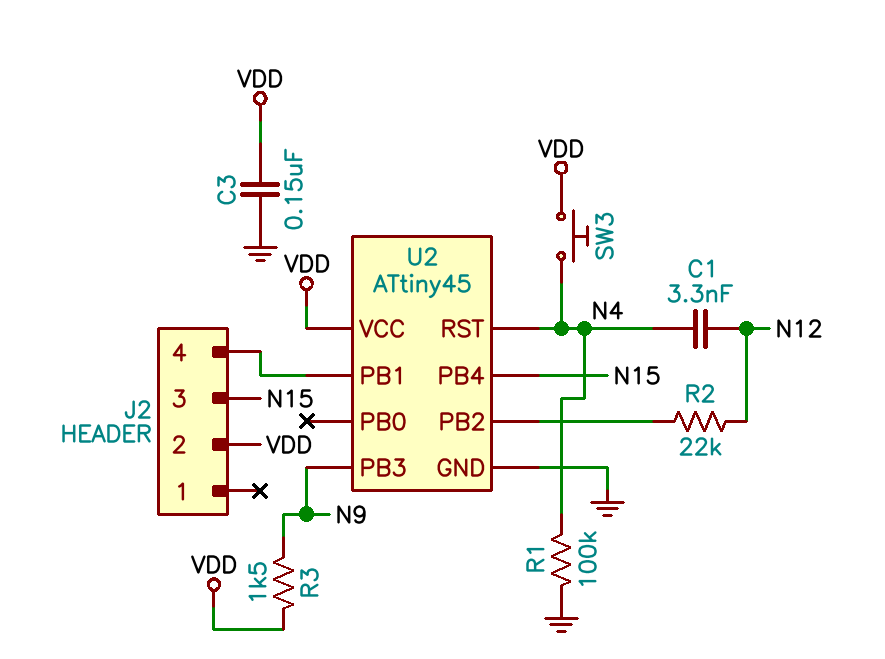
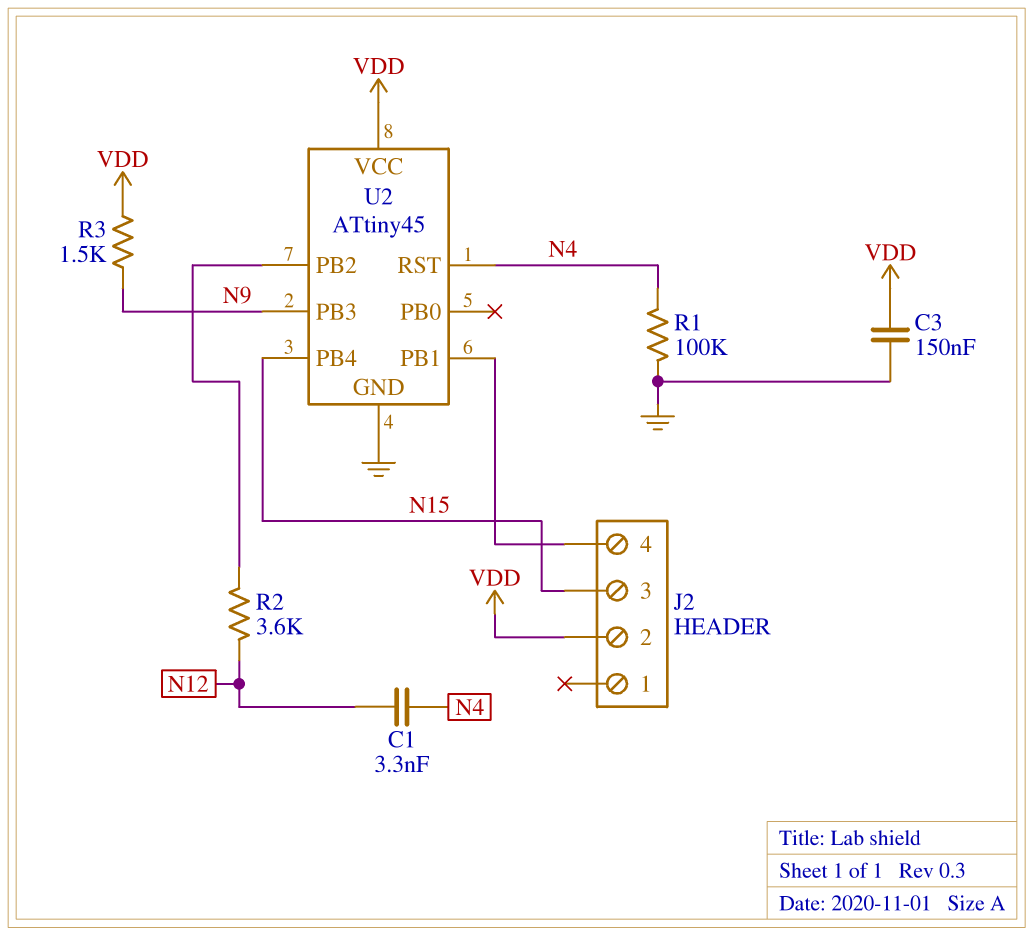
R2: 22k (N12, U2/PB2) -> 3.6k (N12, U2/PB2)
SW3: button (N4, VDD) -> none

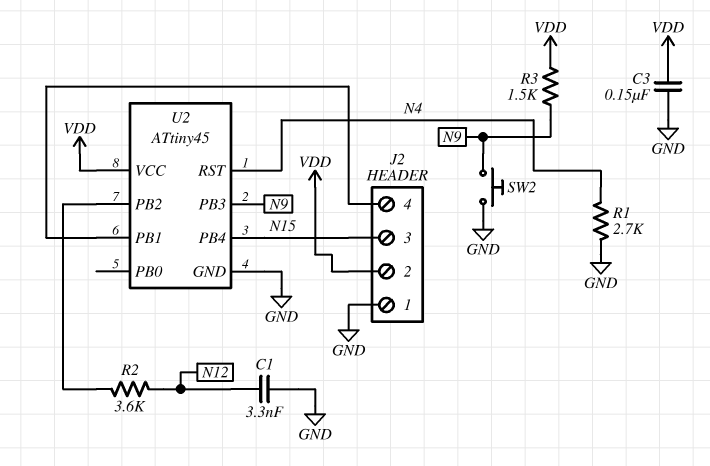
C1: 3.3nF (N4, N12) -> 3.3nF (GND, N12)
J2 pin 1: none -> GND
R1: 100k (GND, N4) -> 2.7k (GND, N4)
SW2: none -> button (GND, N9)

